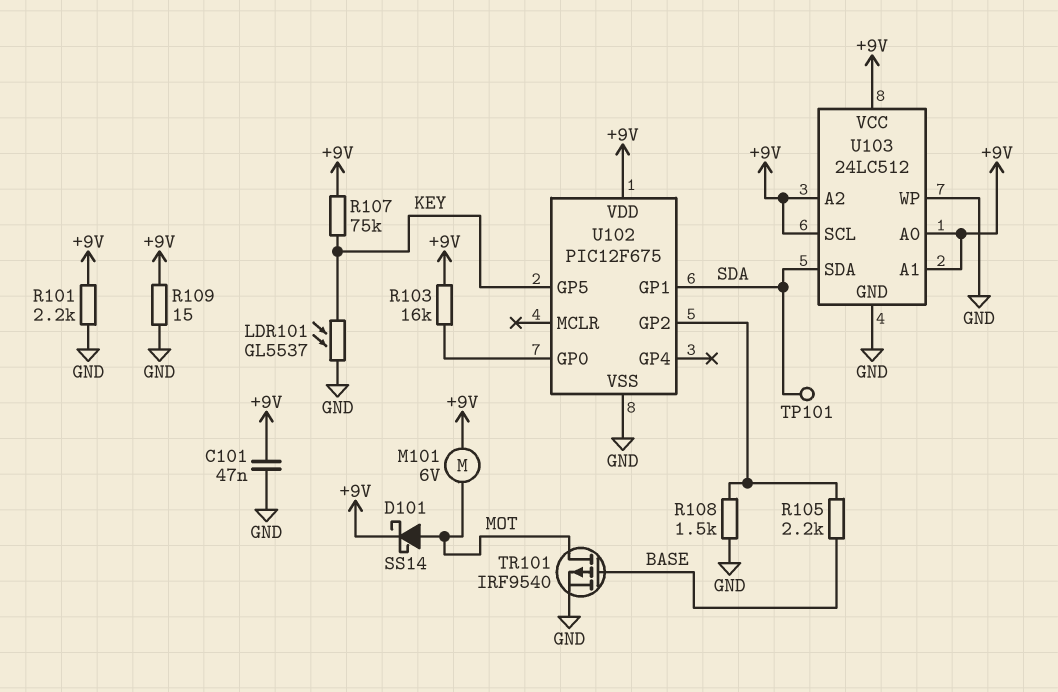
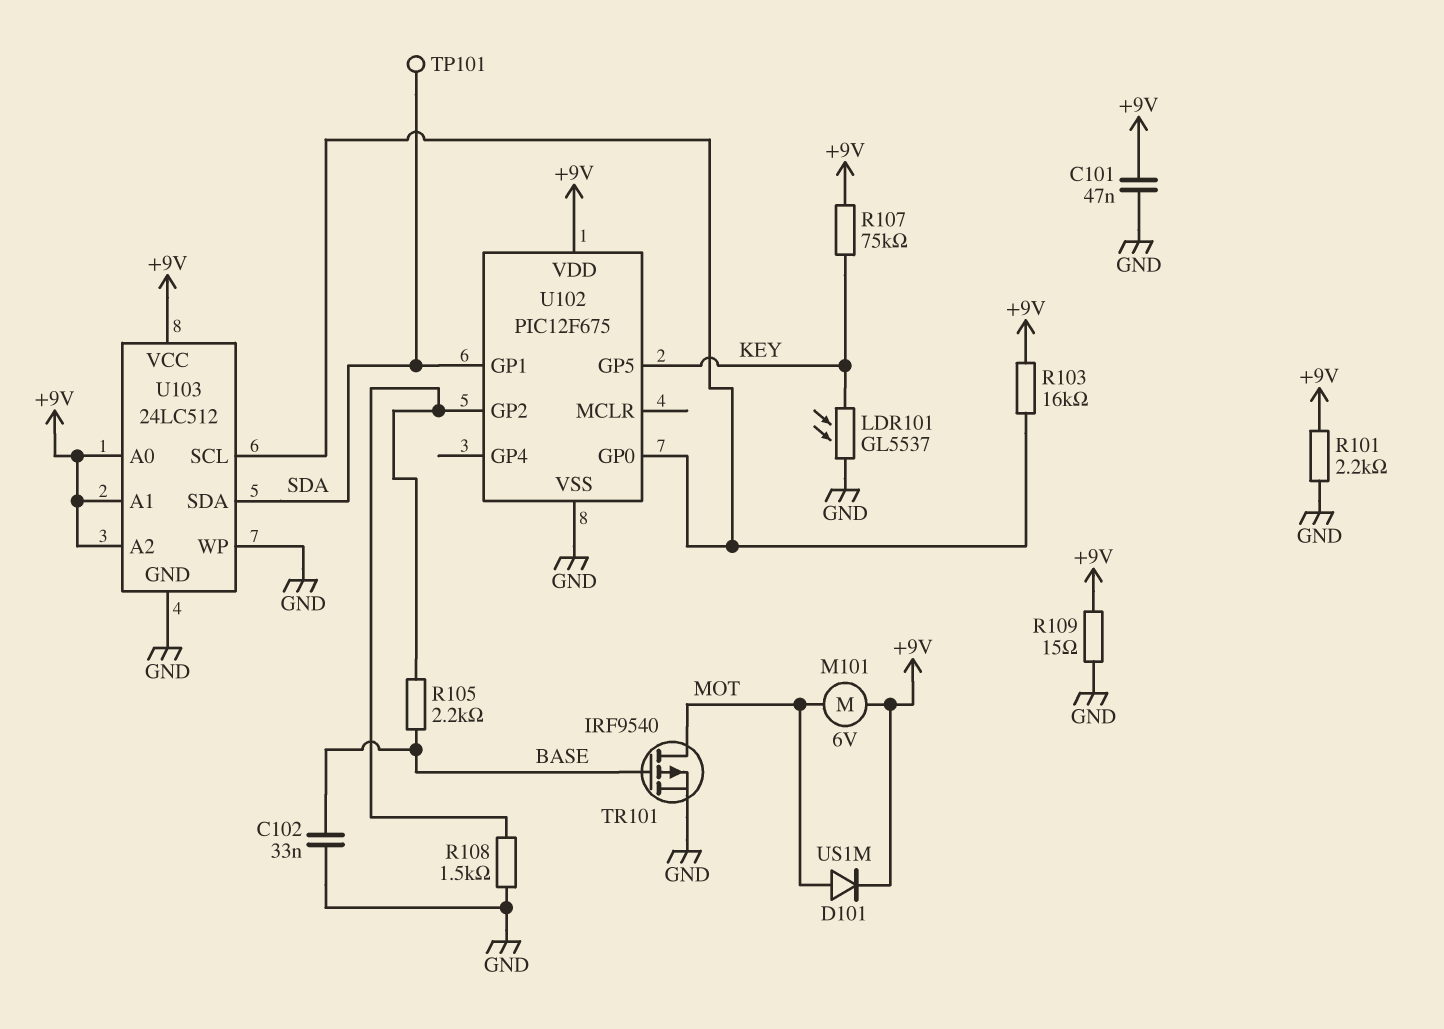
C102: none -> 33nF (BASE, GND)
D101: schottky SS14 (A MOT, K +9V) -> diode US1M (A MOT, K +9V)
U103 pin SCL: +9V -> U102/GP0

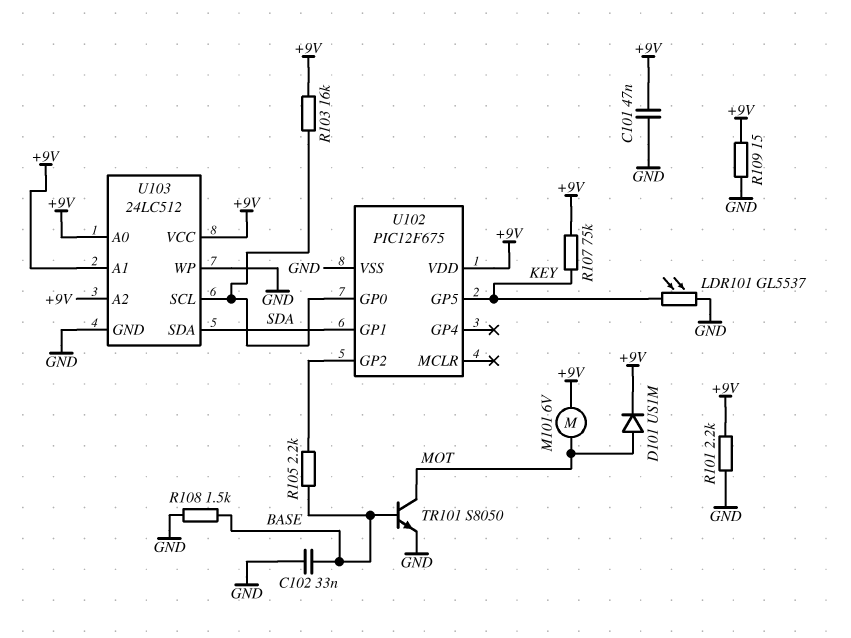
R108: 1.5k (GND, U102/GP2) -> 1.5k (BASE, GND)
TP101: test point (SDA) -> none
TR101: PMOS IRF9540 (G BASE, D MOT, S GND) -> NPN S8050 (B BASE, C MOT, E GND)

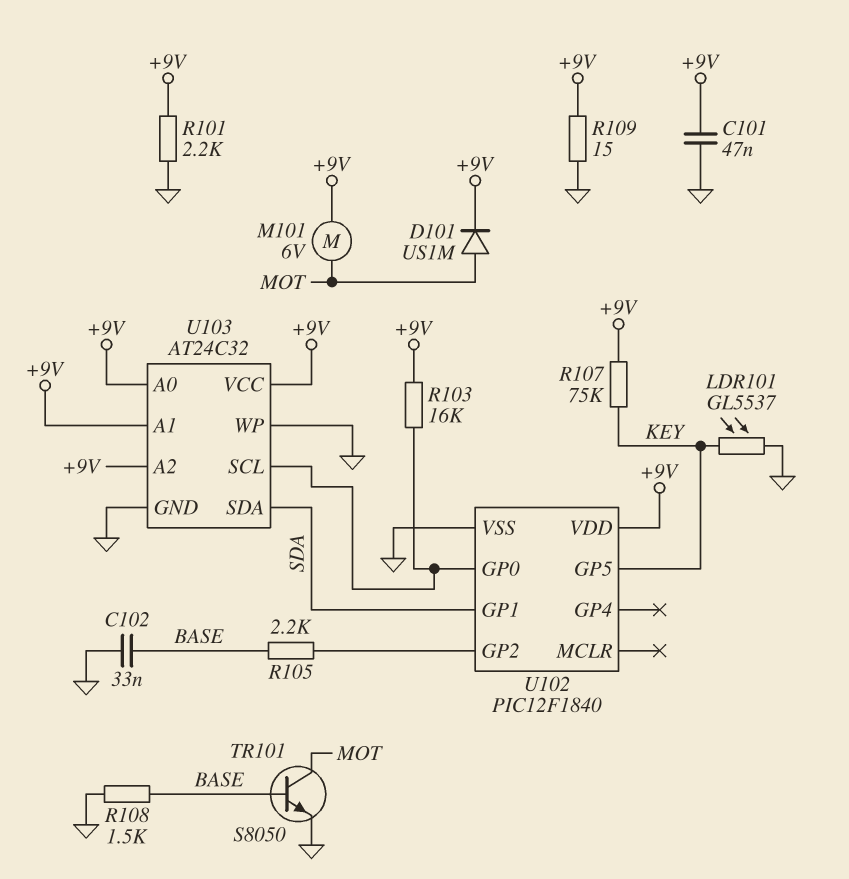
U102: PIC12F675 -> PIC12F1840
U103: 24LC512 -> AT24C32

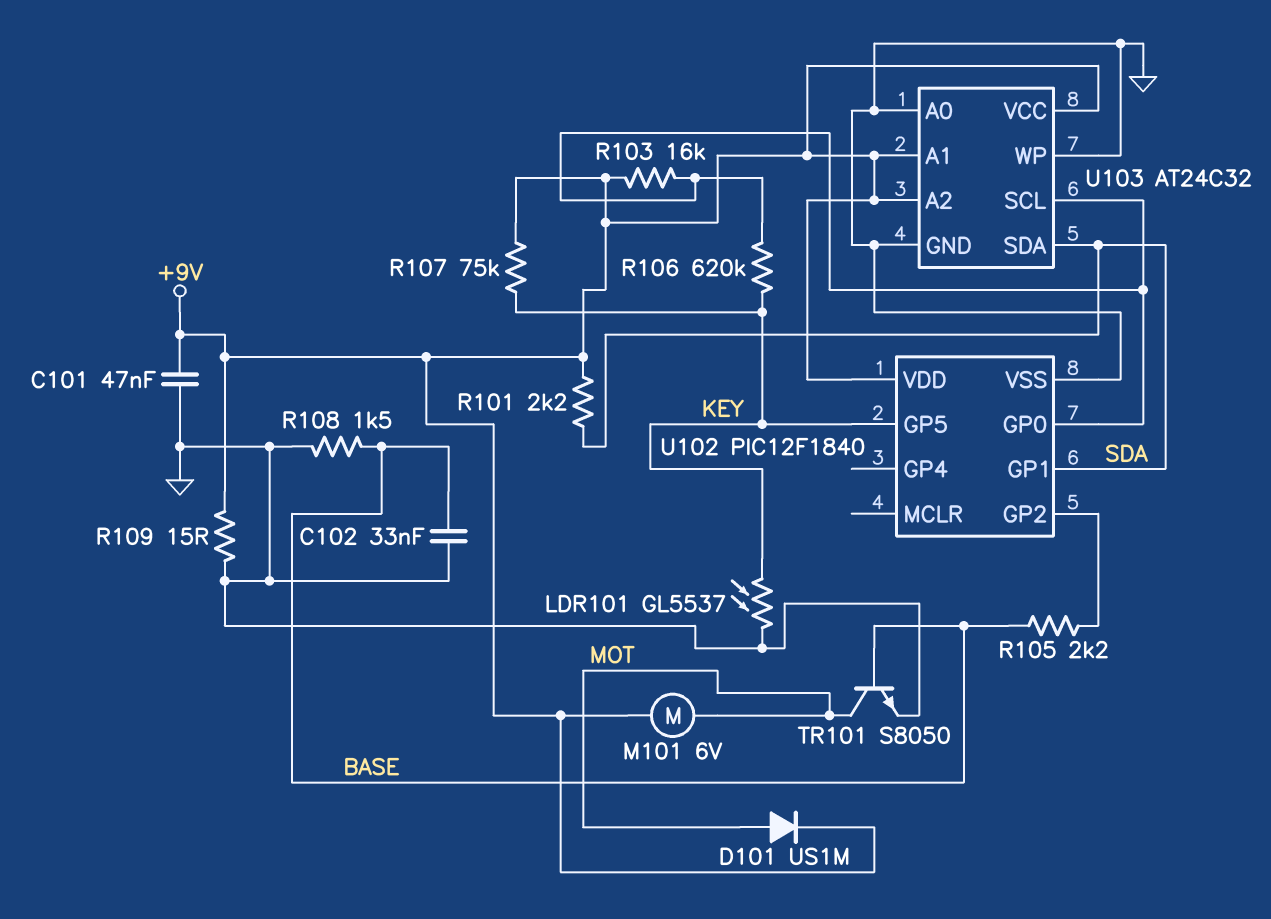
R101: 2.2k (+9V, GND) -> 2.2k (+9V, SDA)
R106: none -> 620k (KEY, U102/GP0)
U103 pin A0: +9V -> GND

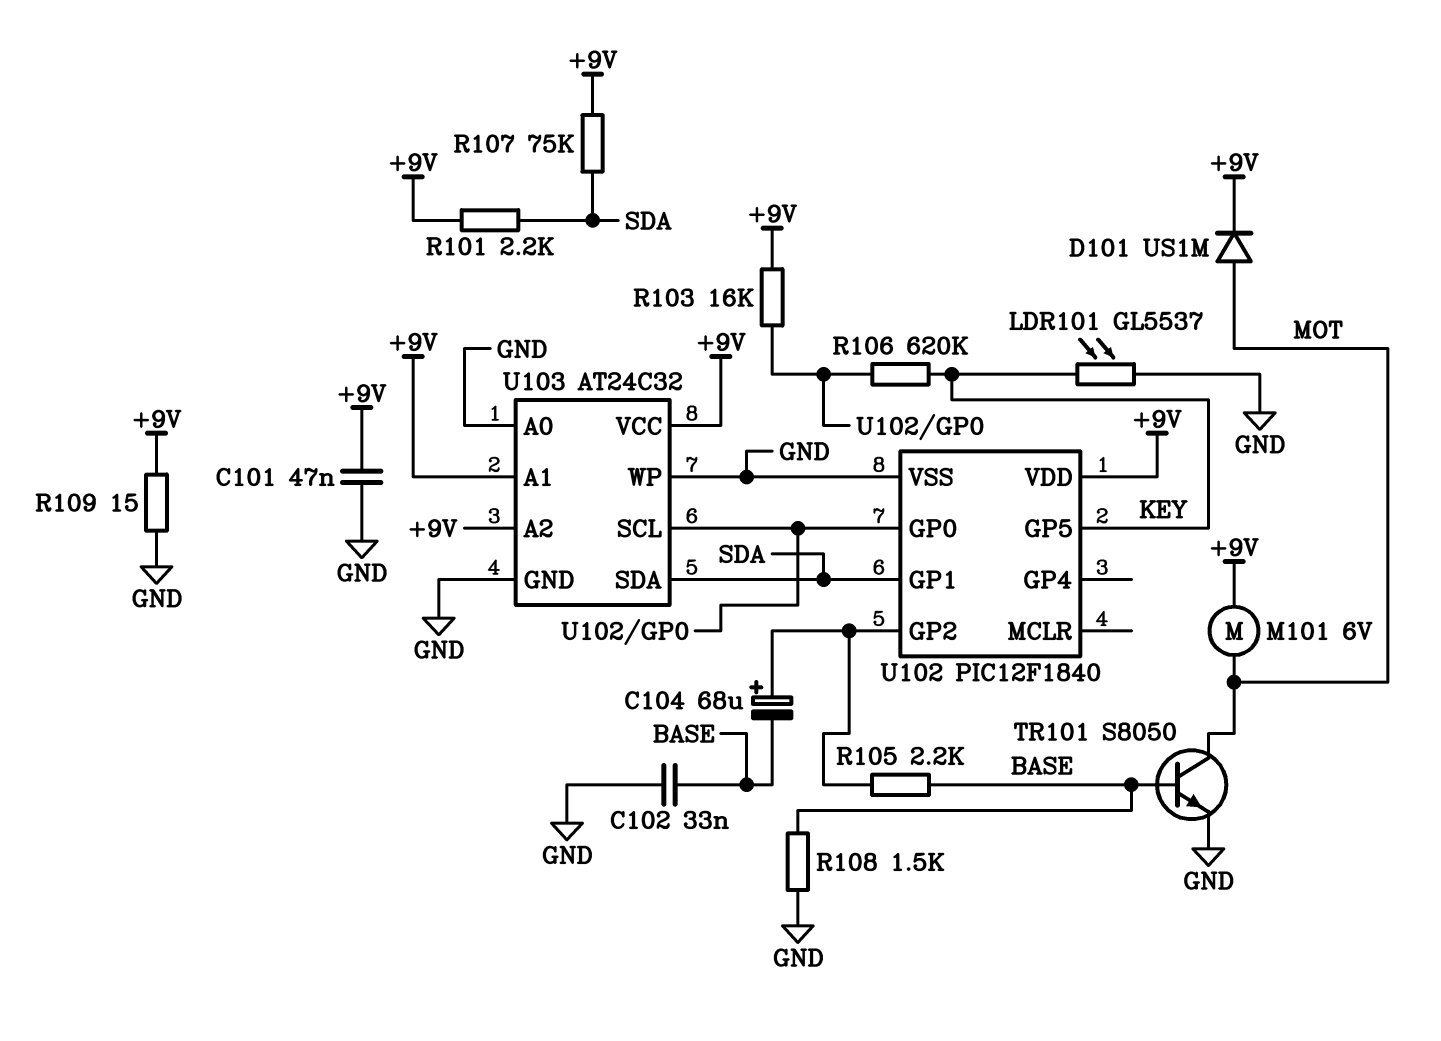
C104: none -> 68uF (plus U102/GP2, minus BASE)
R107: 75k (+9V, KEY) -> 75k (+9V, SDA)

